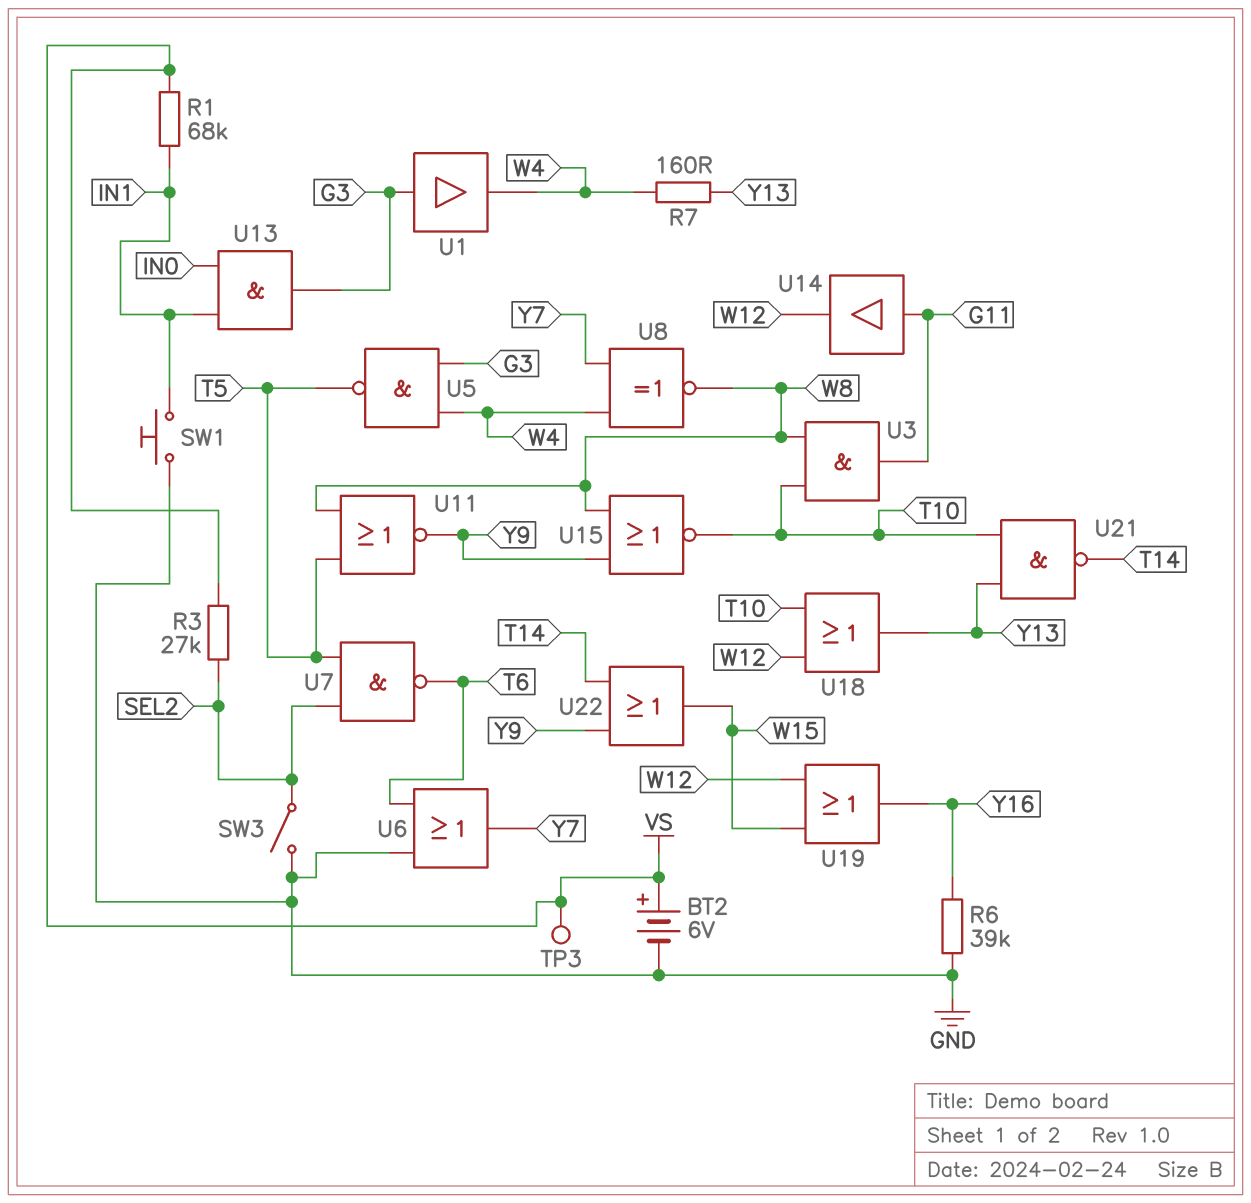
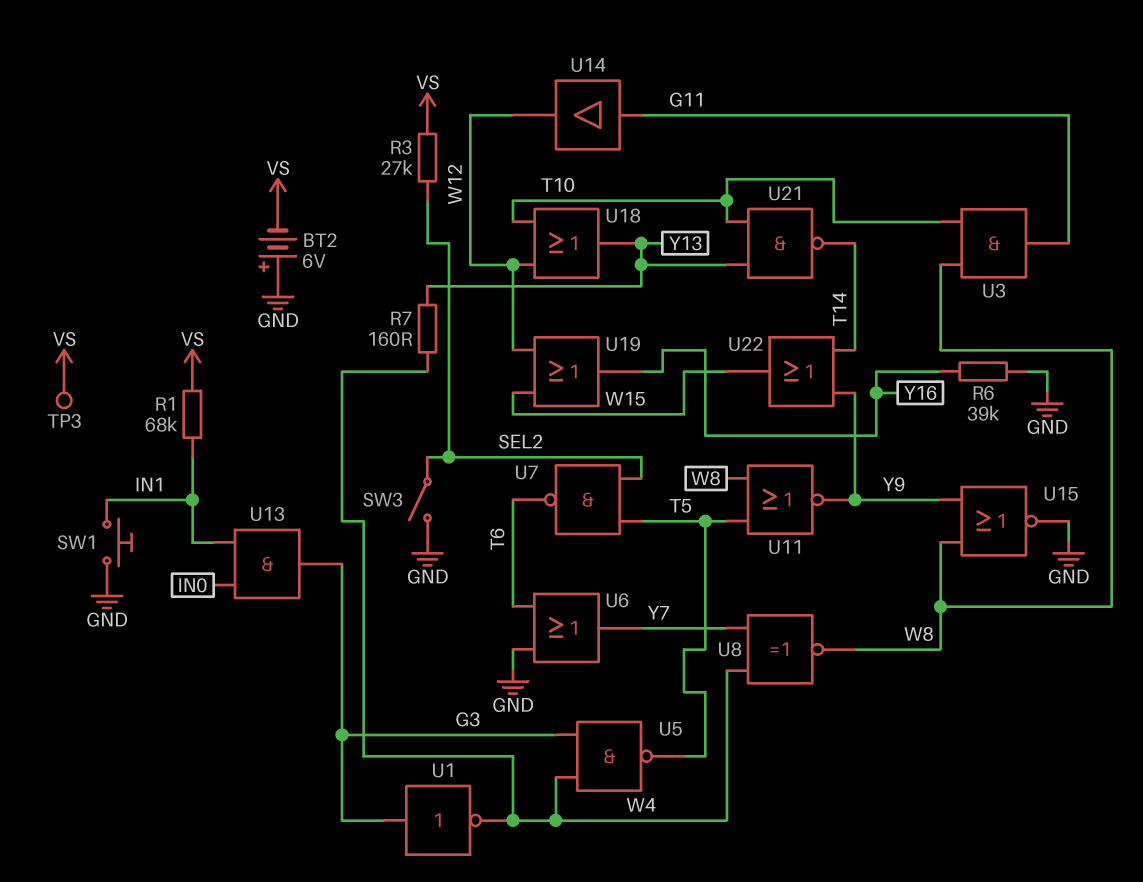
BT2: 6V (plus VS, minus GND) -> 6V (plus GND, minus VS)
U1: buffer (in G3, out W4) -> NOT (in G3, out W4)
U15: NOR (in W8, in Y9, out T10) -> NOR (in W8, in Y9, out GND)

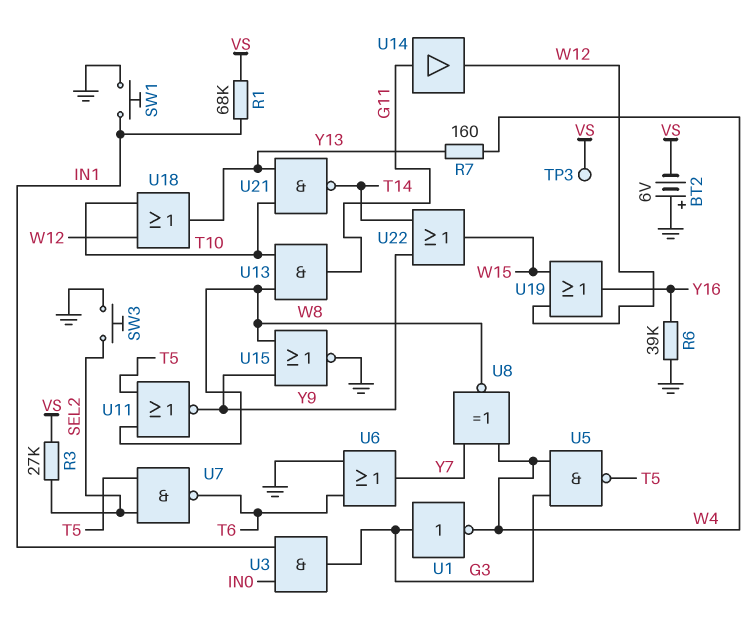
SW3: switch (GND, SEL2) -> button (GND, SEL2)
U3: AND (in T10, in W8, out G11) -> AND (in IN0, in IN1, out G3)
U13: AND (in IN0, in IN1, out G3) -> AND (in T10, in W8, out G11)

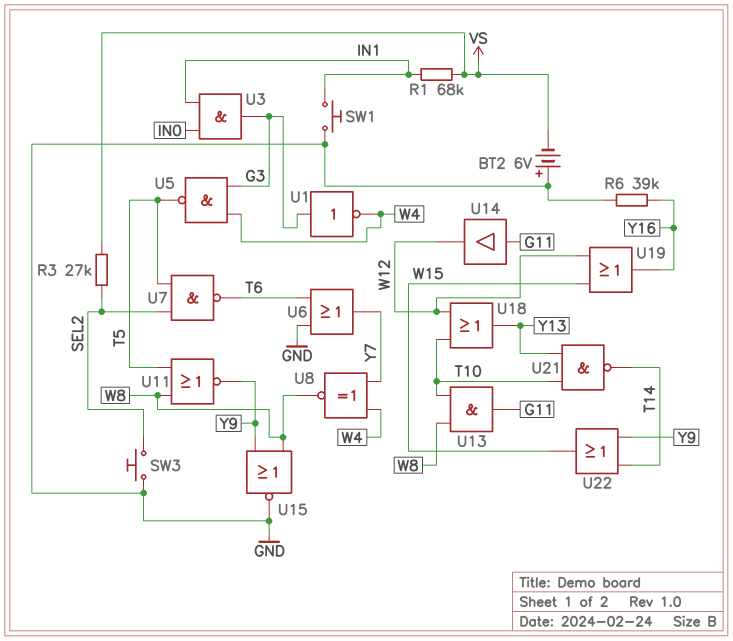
R7: 160 (W4, Y13) -> none
TP3: test point (VS) -> none

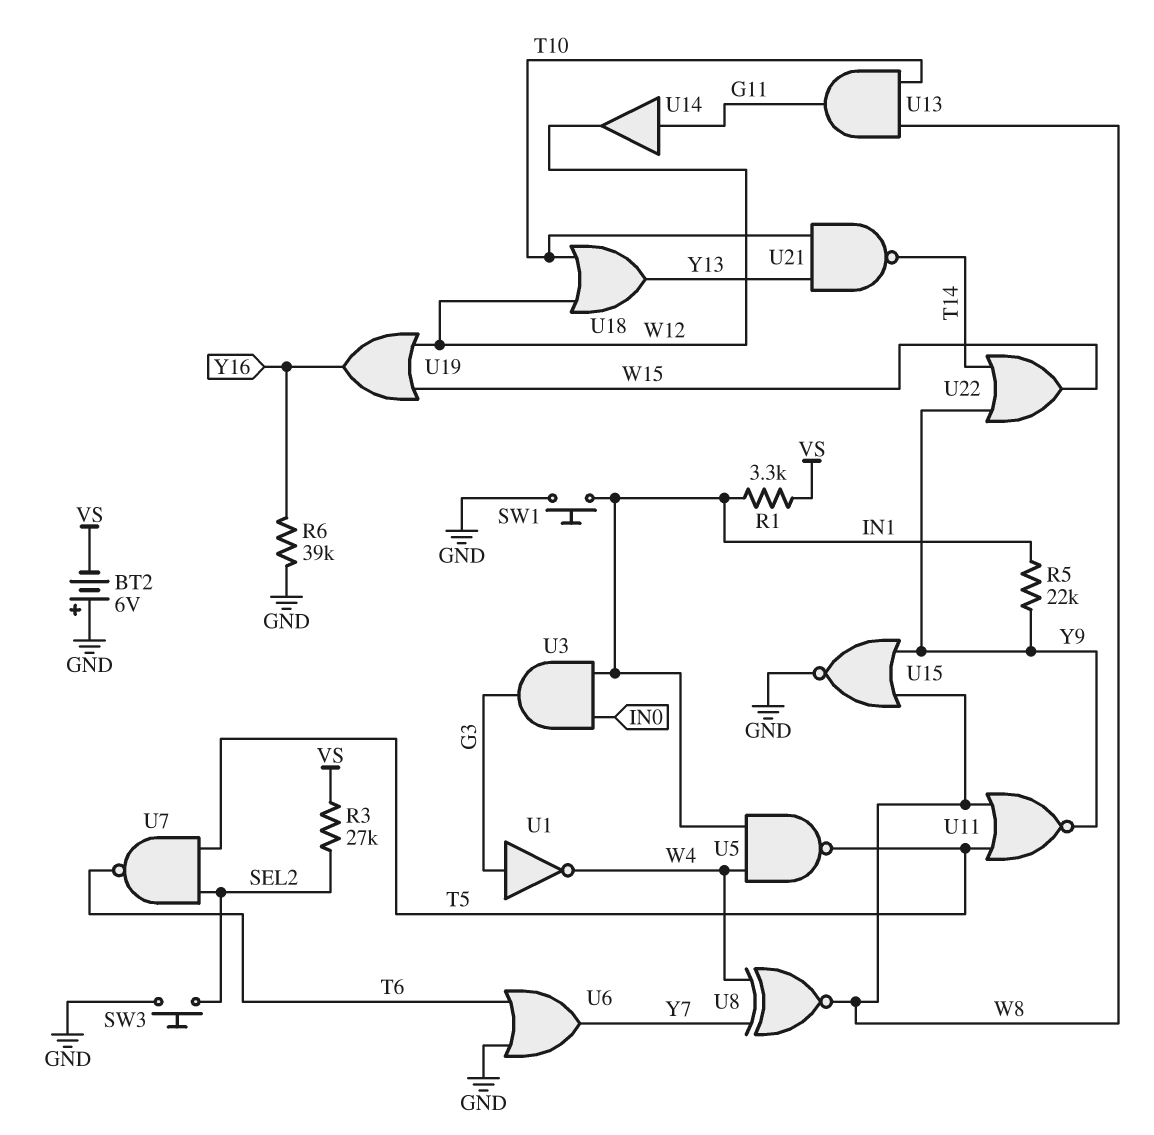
R1: 68k (IN1, VS) -> 3.3k (IN1, VS)
R5: none -> 22k (IN1, Y9)
U5: NAND (in G3, in W4, out T5) -> NAND (in IN1, in W4, out T5)

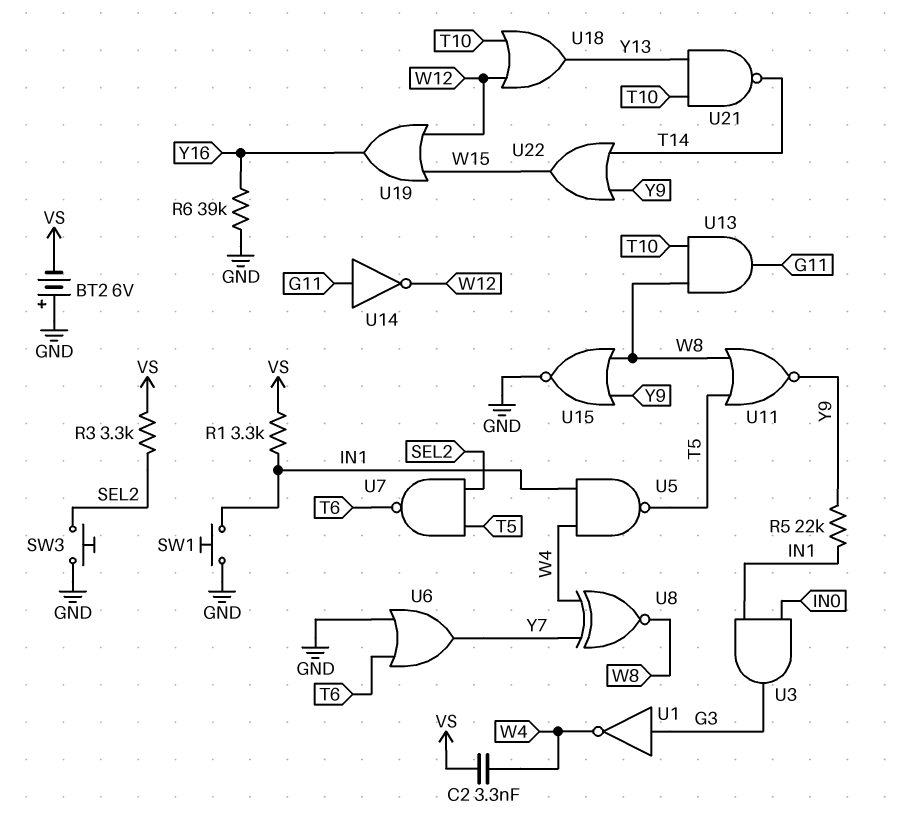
C2: none -> 3.3nF (VS, W4)
R3: 27k (SEL2, VS) -> 3.3k (SEL2, VS)
U14: buffer (in G11, out W12) -> NOT (in G11, out W12)

